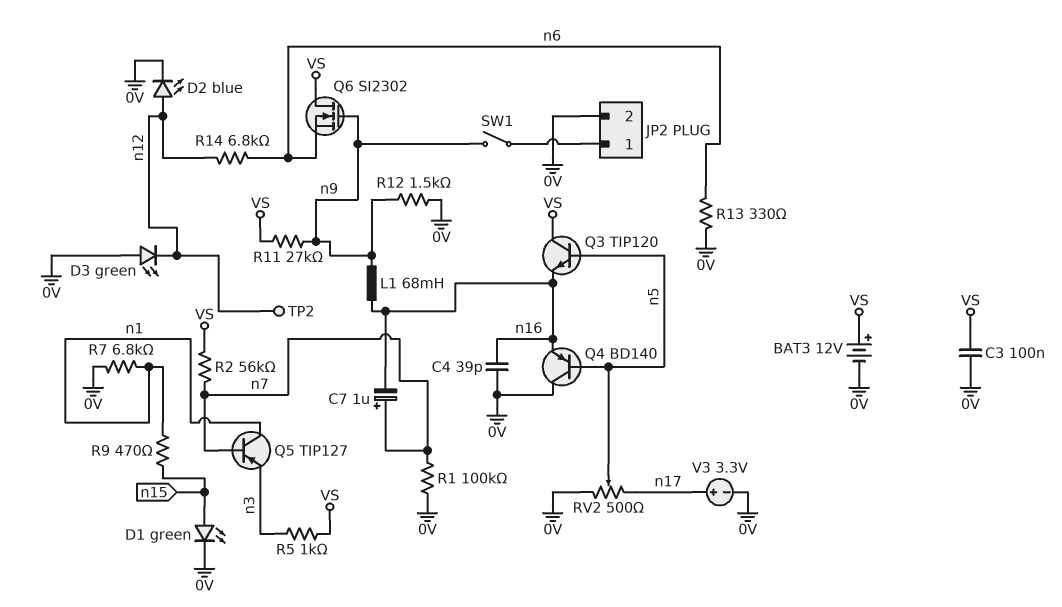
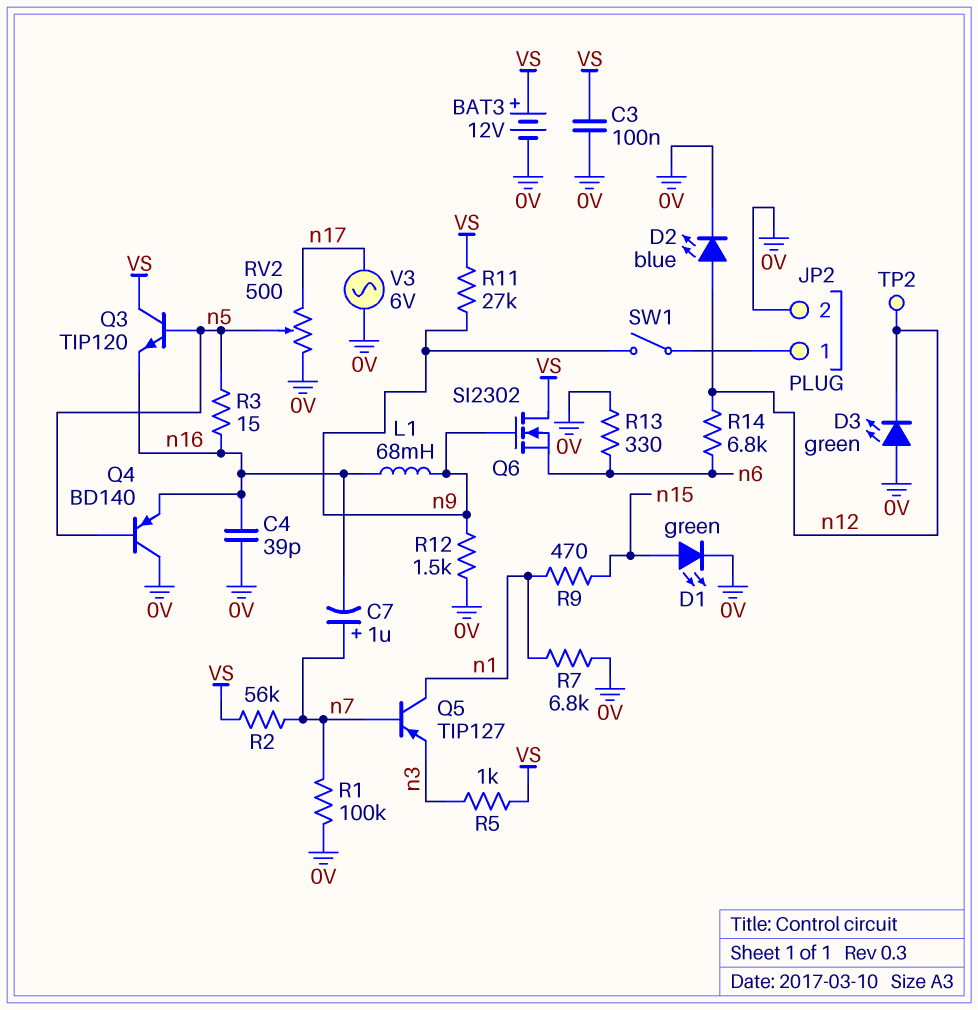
R3: none -> 15 (n5, n16)
V3: 3.3V (plus n17, minus 0V) -> AC 6V (0V, n17)

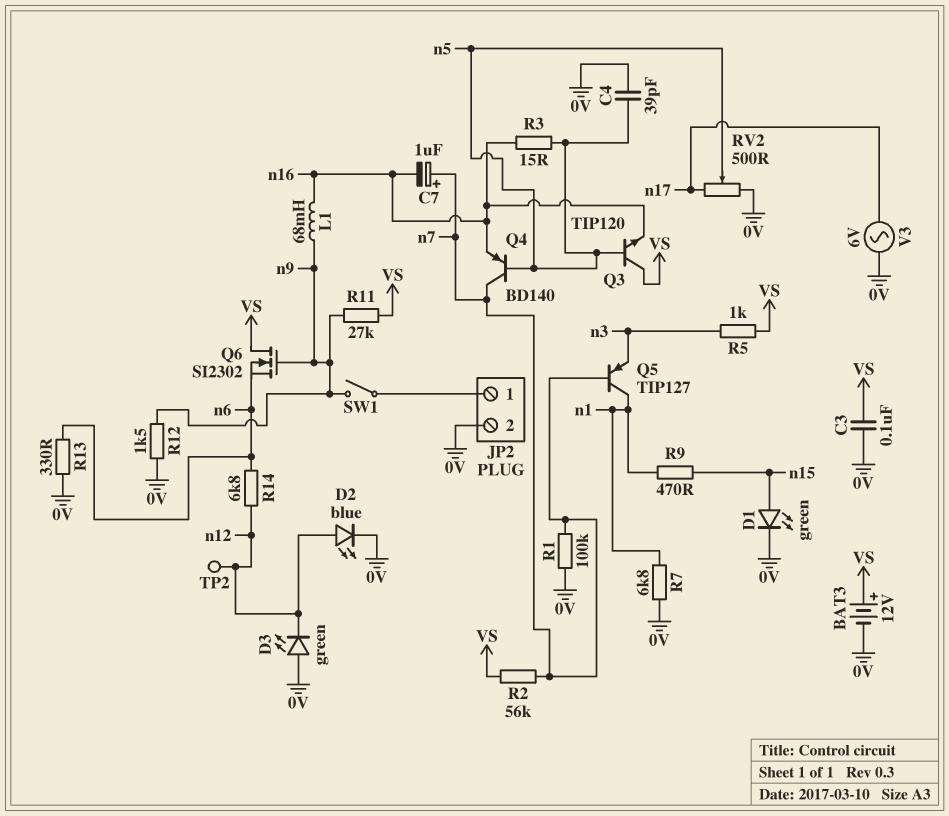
C4: 39pF (0V, n16) -> 39pF (0V, n5)
Q4: PNP BD140 (B n5, C 0V, E n16) -> PNP BD140 (B n5, C n7, E n16)

